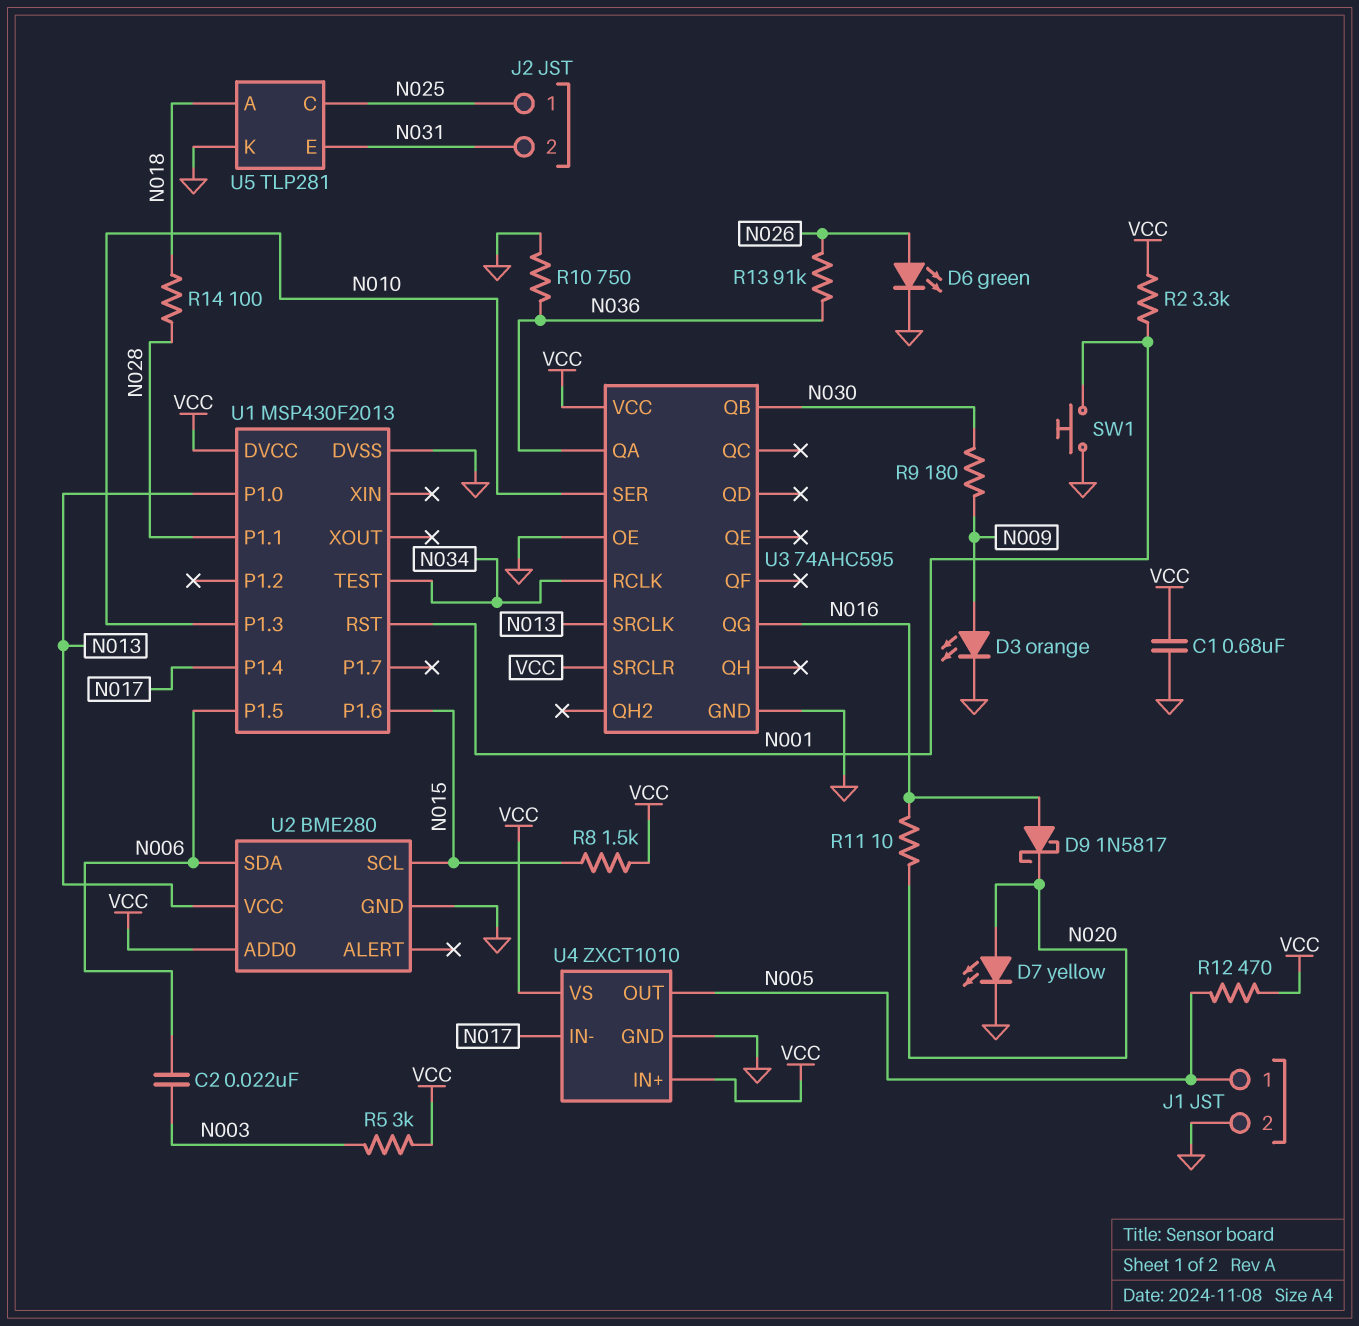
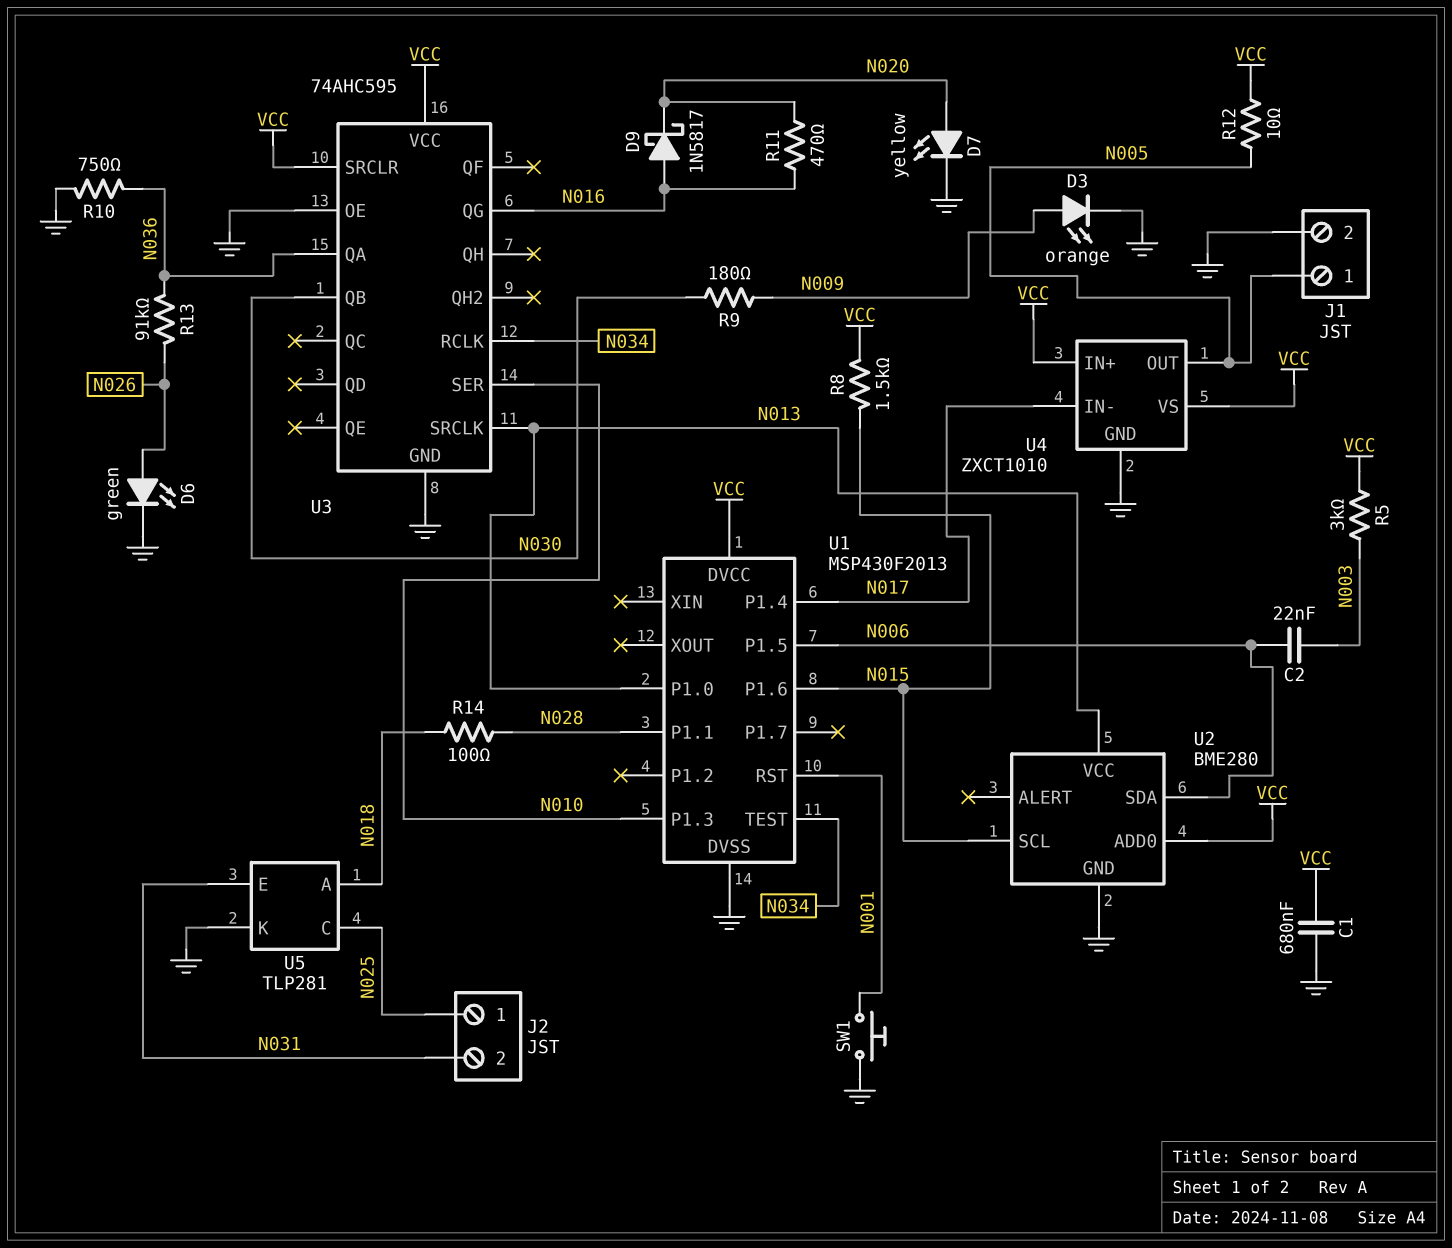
R2: 3.3k (N001, VCC) -> none
R11: 10 (N016, N020) -> 470 (N016, N020)
R12: 470 (N005, VCC) -> 10 (N005, VCC)

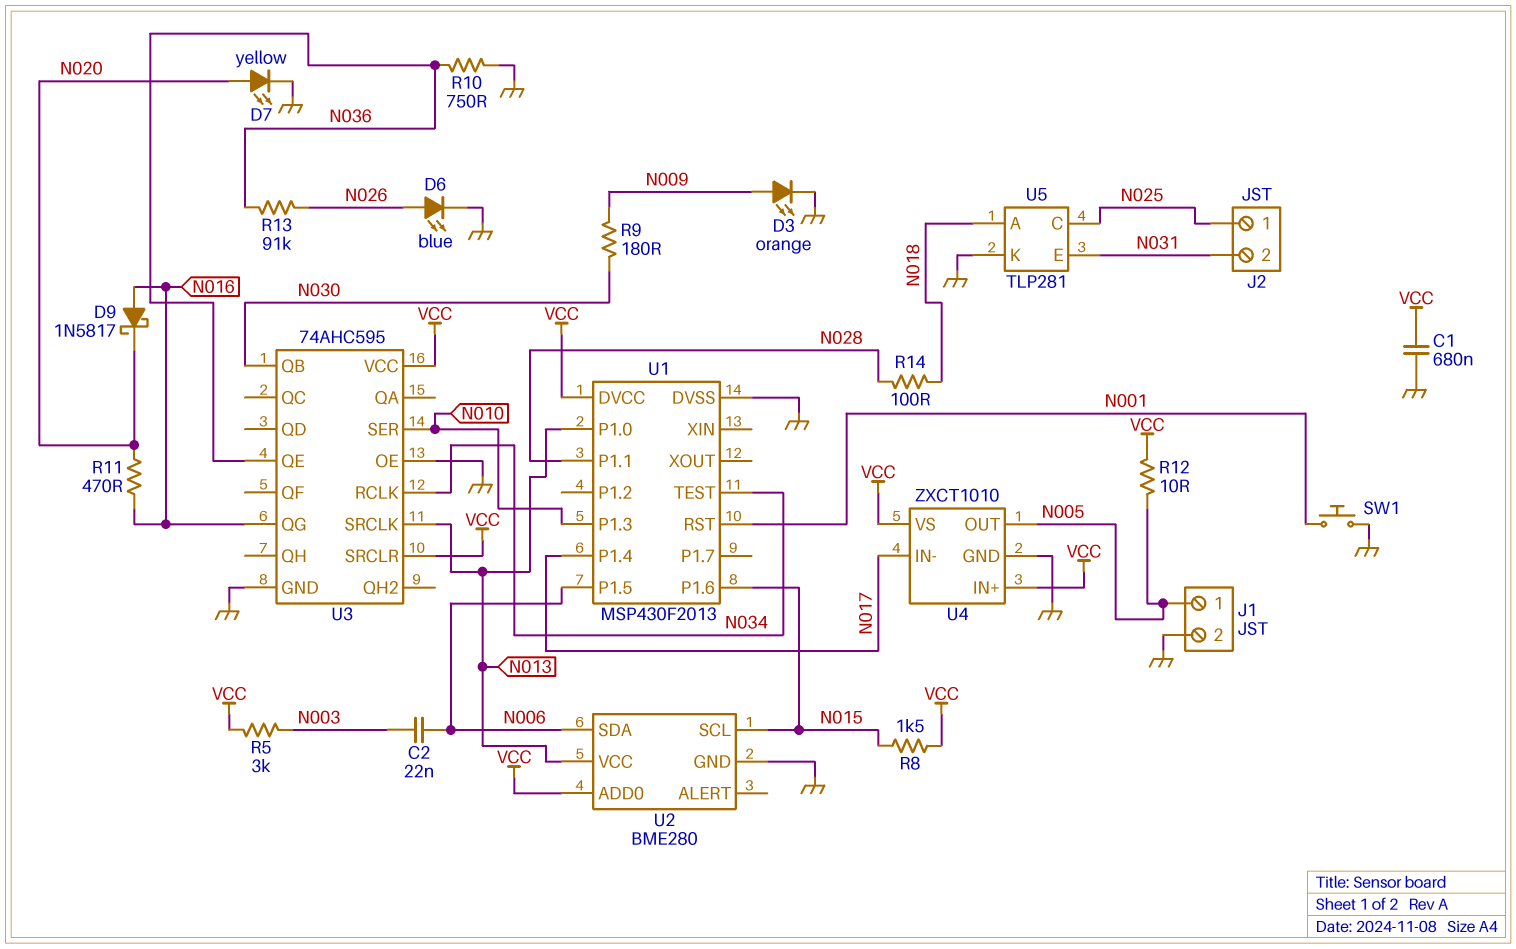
D6: LED green (A N026, K GND) -> LED blue (A N026, K GND)
U3 pin QA: N036 -> none
U3 pin QE: none -> N036

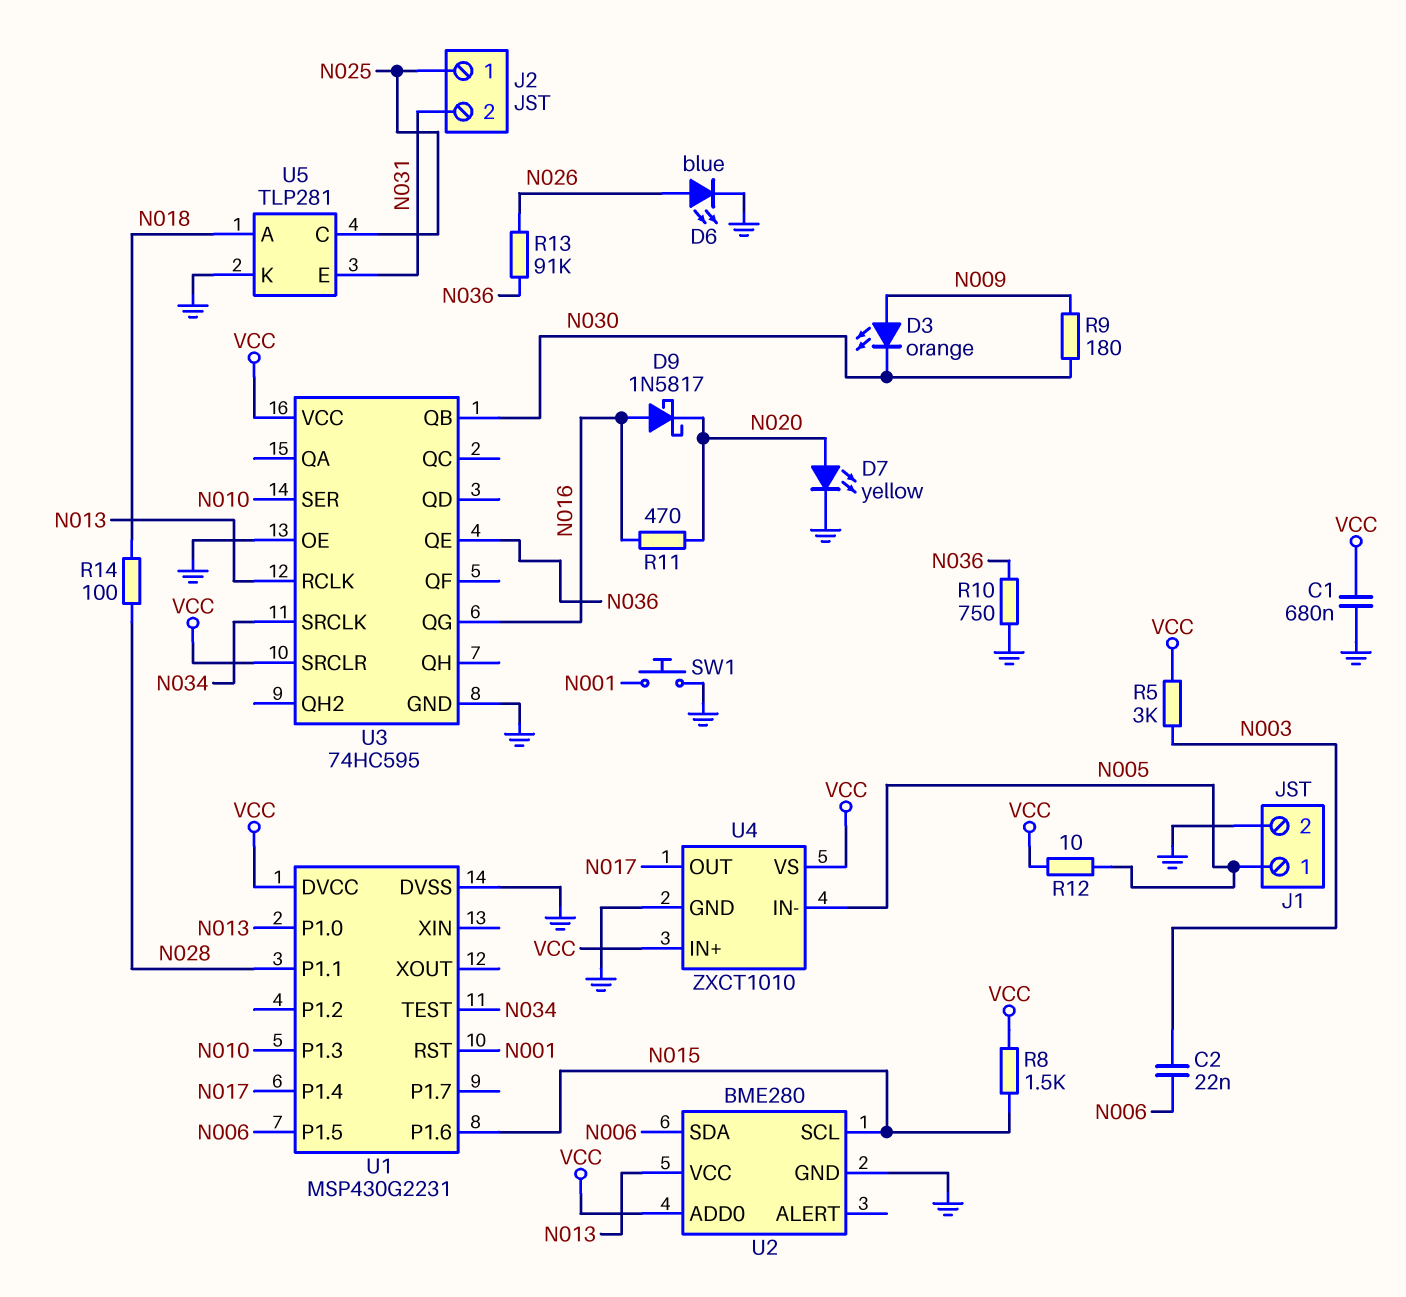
D3: LED orange (A N009, K GND) -> LED orange (A N009, K N030)
U1: MSP430F2013 -> MSP430G2231
U3: 74AHC595 -> 74HC595
U3 pin RCLK: N034 -> N013
U3 pin SRCLK: N013 -> N034
U4 pin IN-: N017 -> N005
U4 pin OUT: N005 -> N017

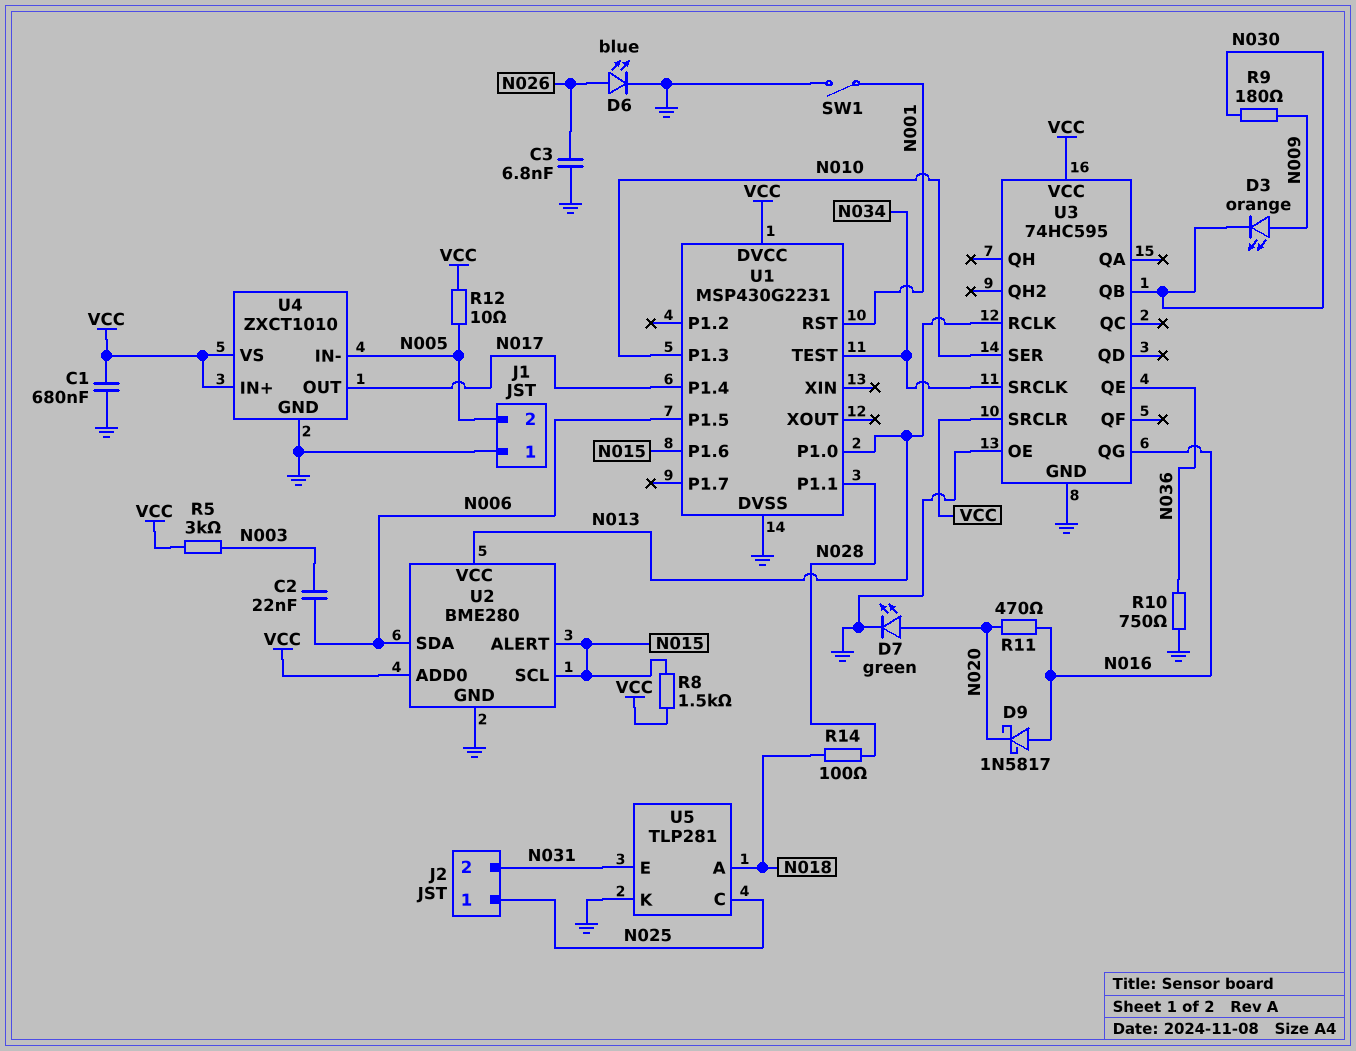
C3: none -> 6.8nF (GND, N026)
D7: LED yellow (A N020, K GND) -> LED green (A N020, K GND)
J1 pin 1: N005 -> GND
J1 pin 2: GND -> N005
R13: 91k (N026, N036) -> none
SW1: button (GND, N001) -> switch (GND, N001)
U2 pin ALERT: none -> N015

